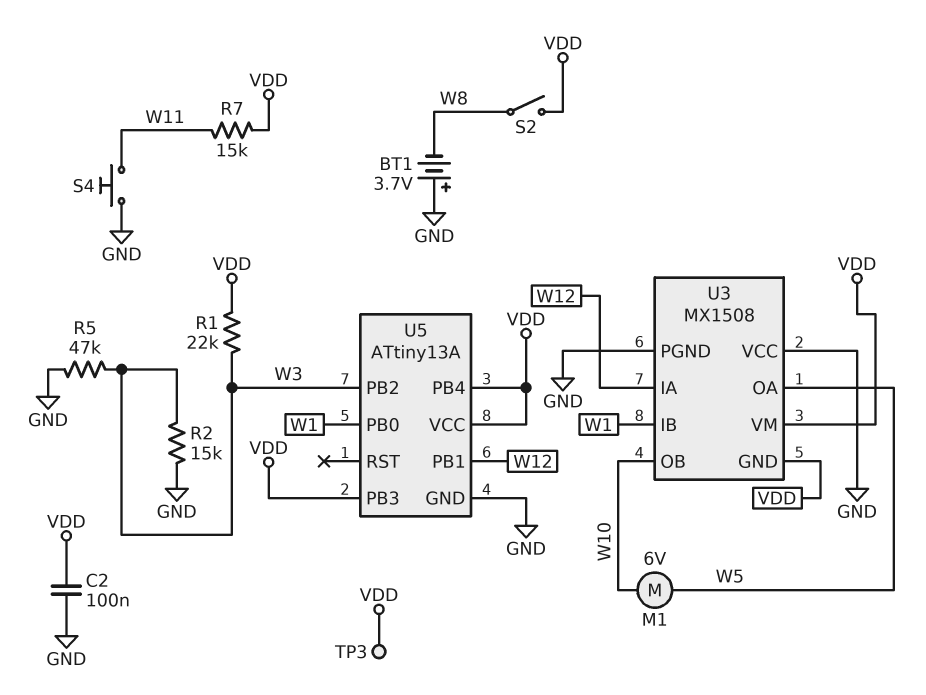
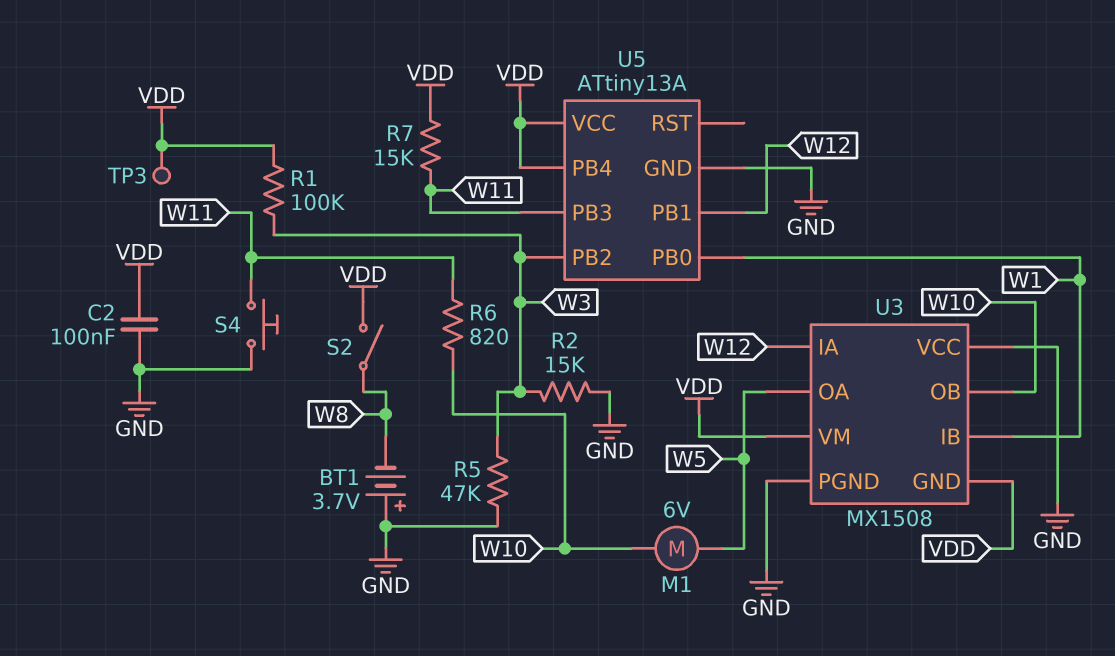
R1: 22k (VDD, W3) -> 100k (VDD, W3)
R6: none -> 820 (W10, W11)
U5 pin PB3: VDD -> W11

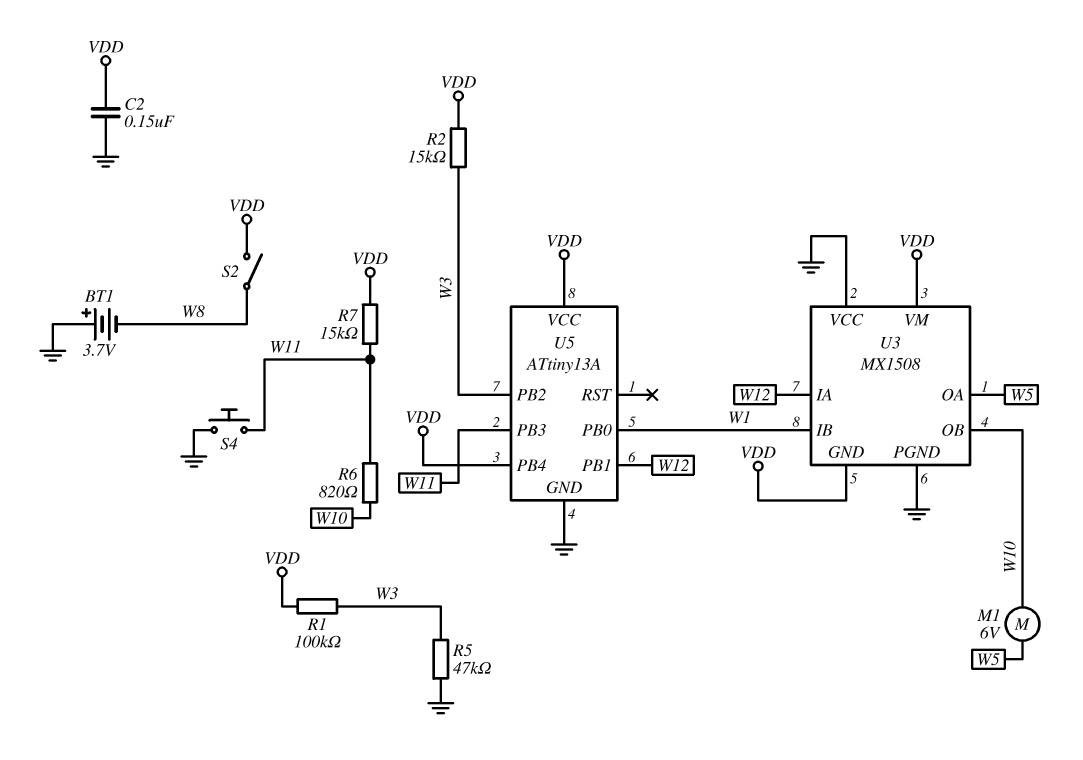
C2: 100nF (GND, VDD) -> 150nF (GND, VDD)
R2: 15k (GND, W3) -> 15k (VDD, W3)
TP3: test point (VDD) -> none

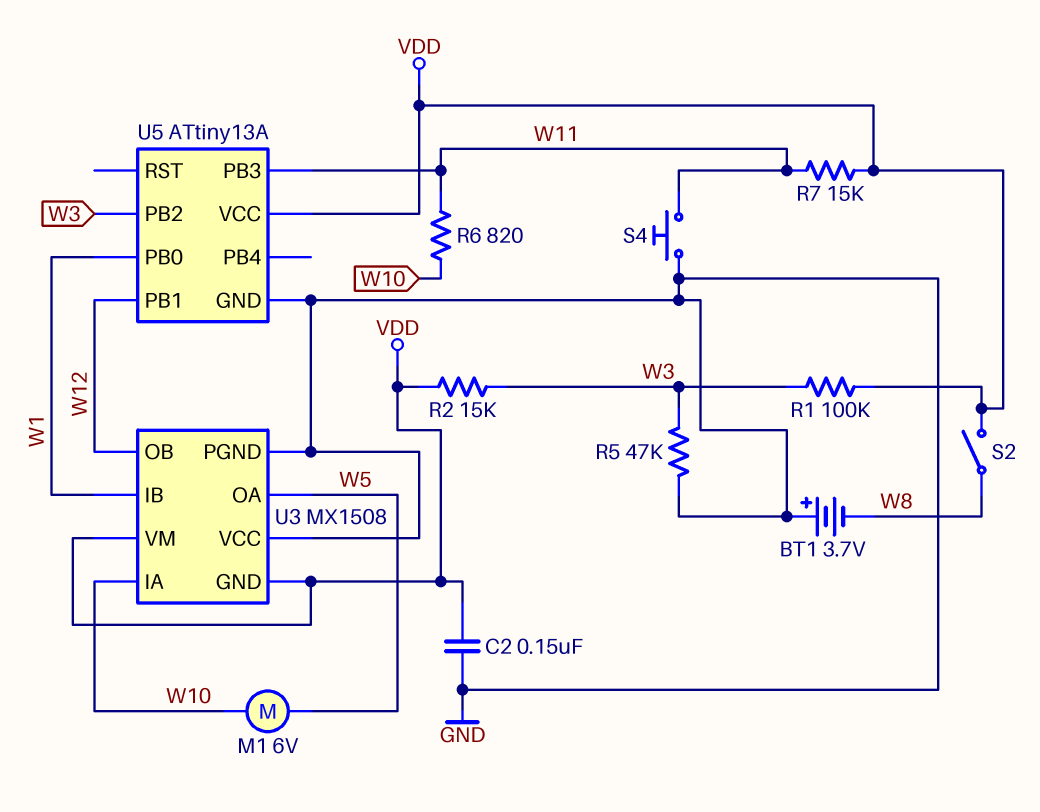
U3 pin IA: W12 -> W10
U3 pin OB: W10 -> W12
U5 pin PB4: VDD -> none

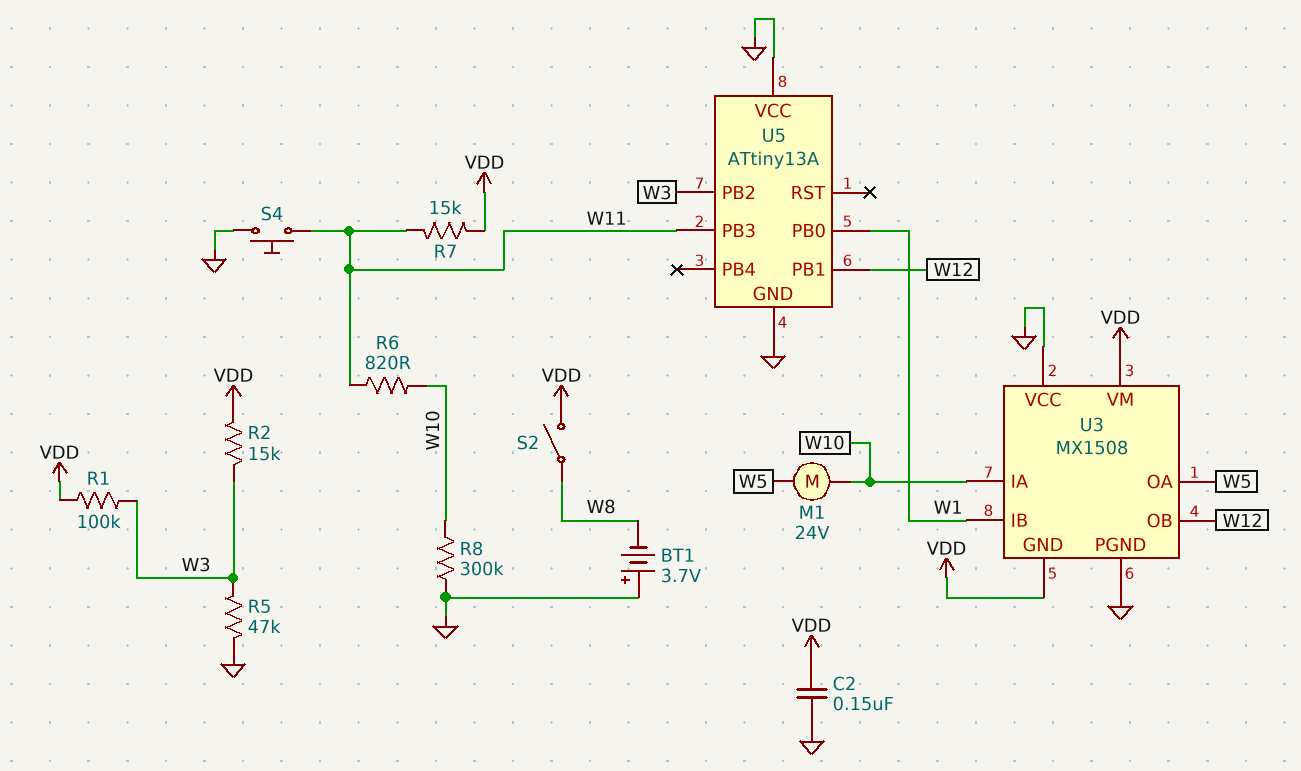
M1: motor 6V (W5, W10) -> motor 24V (W5, W10)
R8: none -> 300k (GND, W10)
U5 pin VCC: VDD -> GND

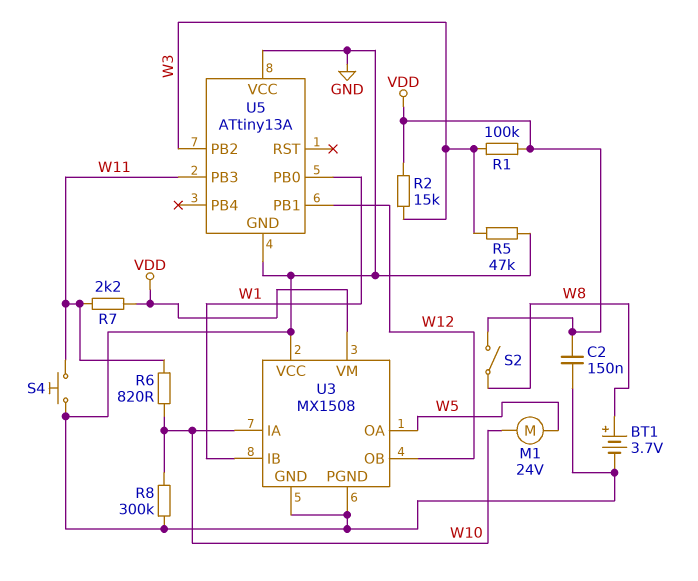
BT1: 3.7V (plus GND, minus W8) -> 3.7V (plus W8, minus GND)
R7: 15k (VDD, W11) -> 2.2k (VDD, W11)
U3 pin GND: VDD -> GND

